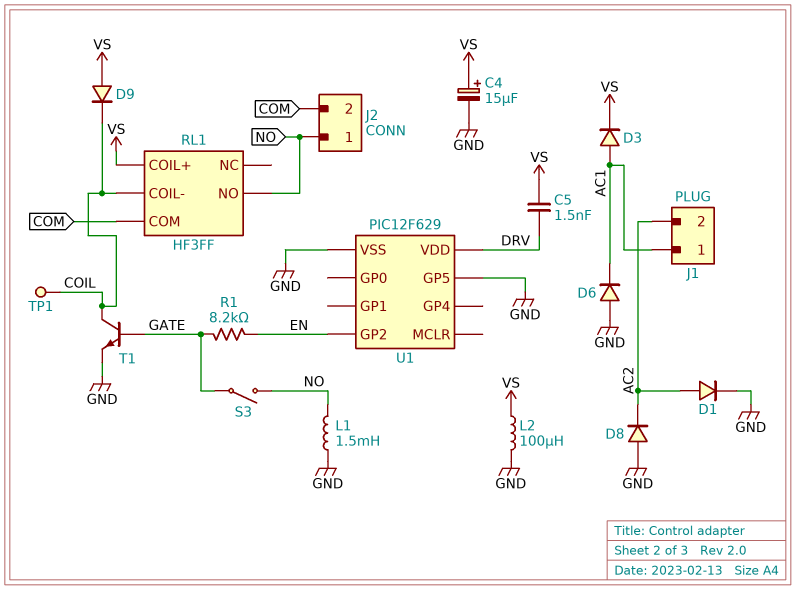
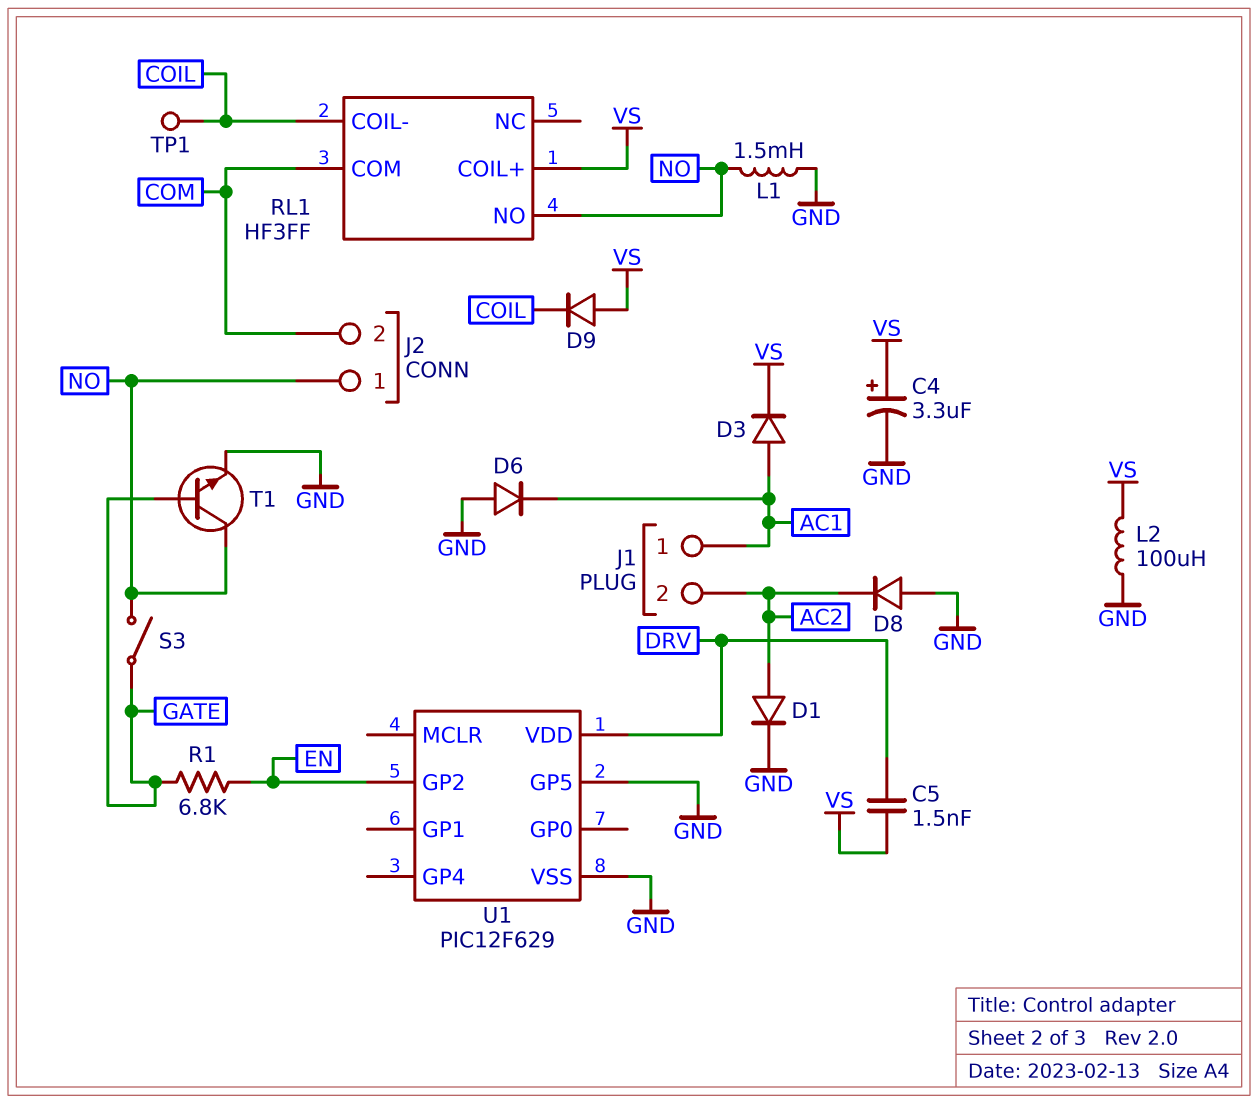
C4: 15uF (plus VS, minus GND) -> 3.3uF (plus VS, minus GND)
R1: 8.2k (EN, GATE) -> 6.8k (EN, GATE)
T1: NPN (B GATE, C COIL, E GND) -> NPN (B GATE, C NO, E GND)

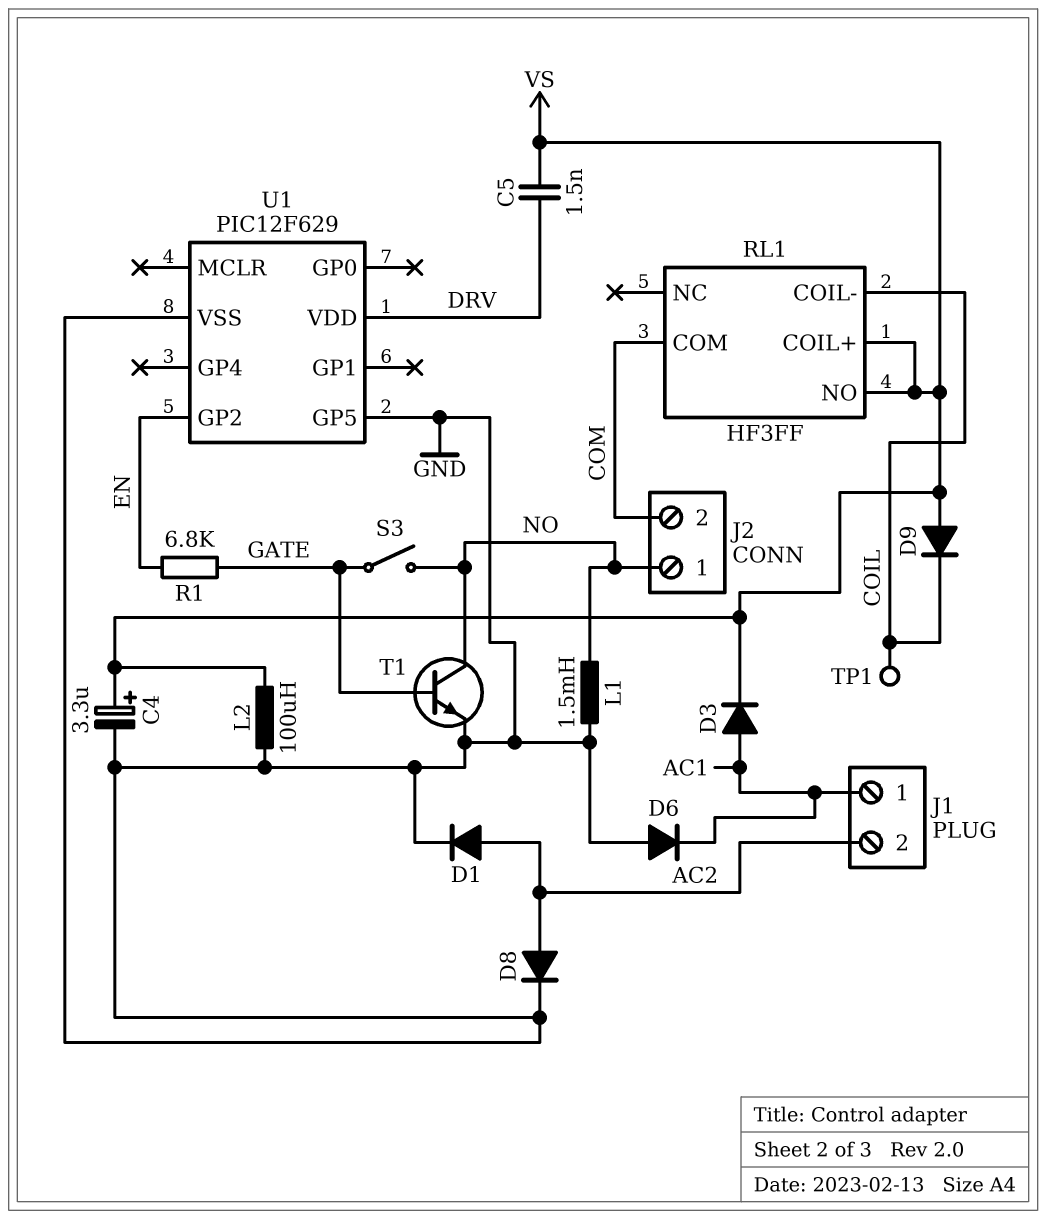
D8: diode (A GND, K AC2) -> diode (A AC2, K GND)
RL1 pin NO: NO -> VS

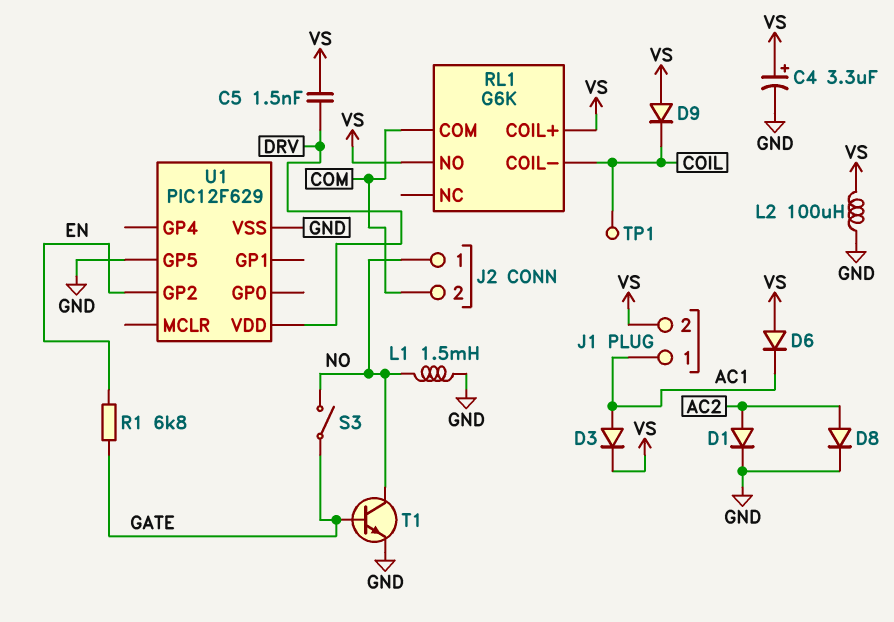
D6: diode (A GND, K AC1) -> diode (A VS, K AC1)
J1 pin 2: AC2 -> VS
RL1: HF3FF -> G6K

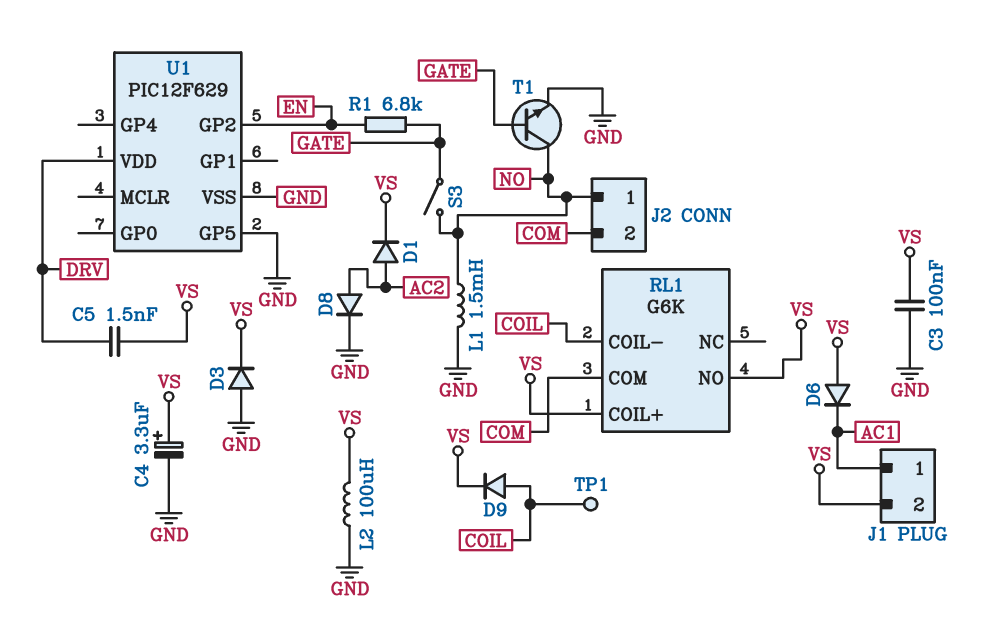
C3: none -> 100nF (GND, VS)
D1: diode (A AC2, K GND) -> diode (A AC2, K VS)
D3: diode (A AC1, K VS) -> diode (A GND, K VS)
D9: diode (A VS, K COIL) -> diode (A COIL, K VS)

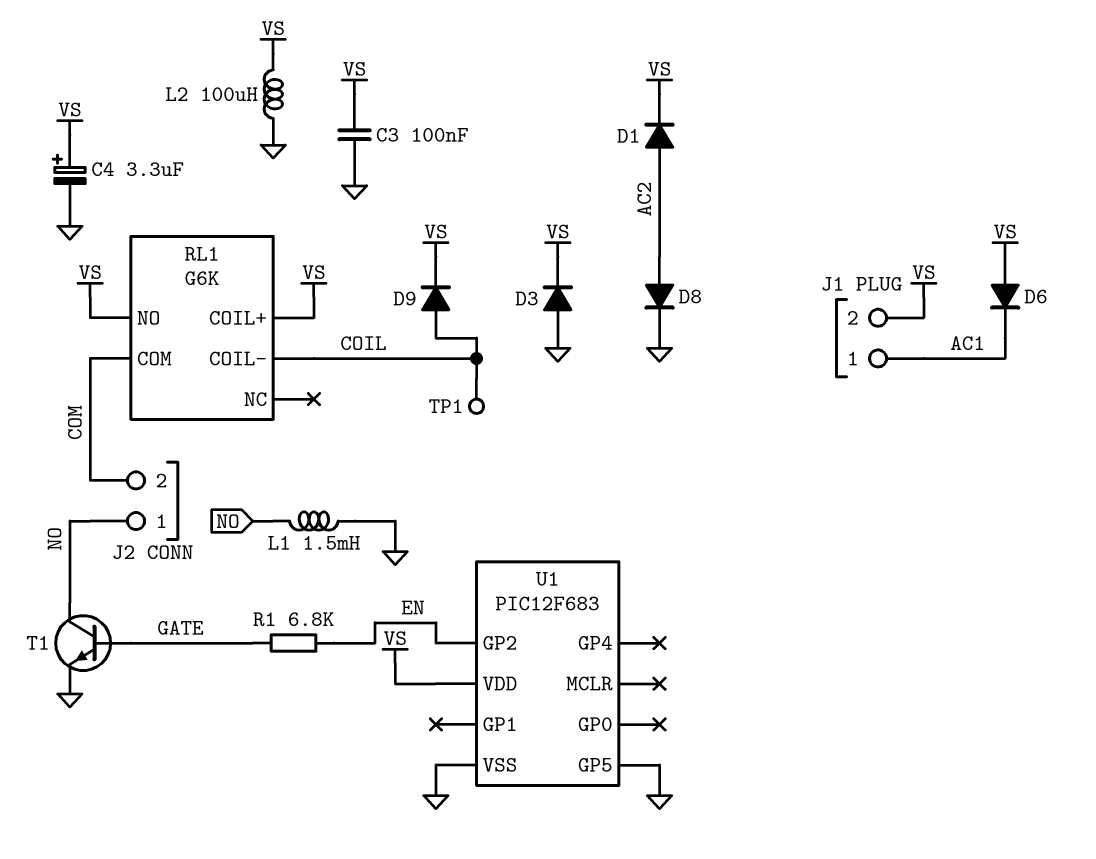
C5: 1.5nF (DRV, VS) -> none
S3: switch (GATE, NO) -> none
U1: PIC12F629 -> PIC12F683
U1 pin VDD: DRV -> VS

